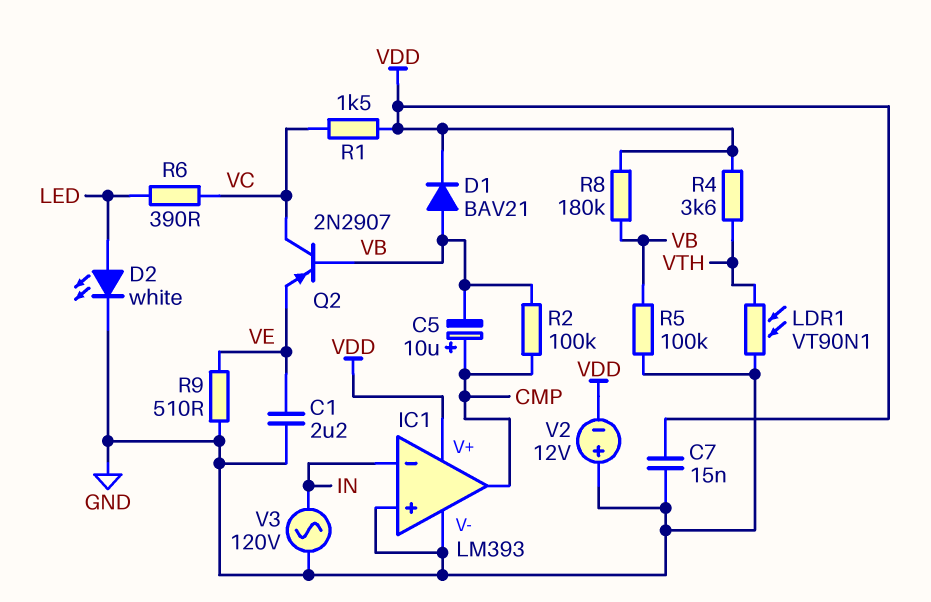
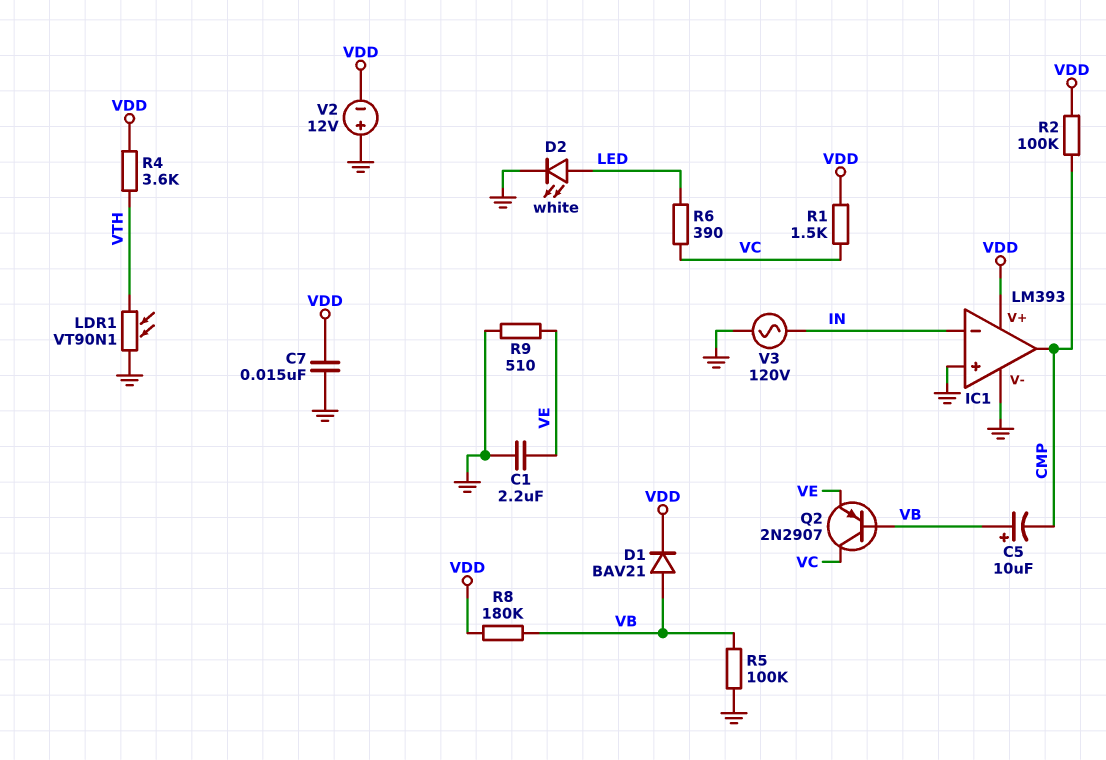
C5: 10uF (plus CMP, minus VB) -> 10uF (plus VB, minus CMP)
R2: 100k (CMP, VB) -> 100k (CMP, VDD)

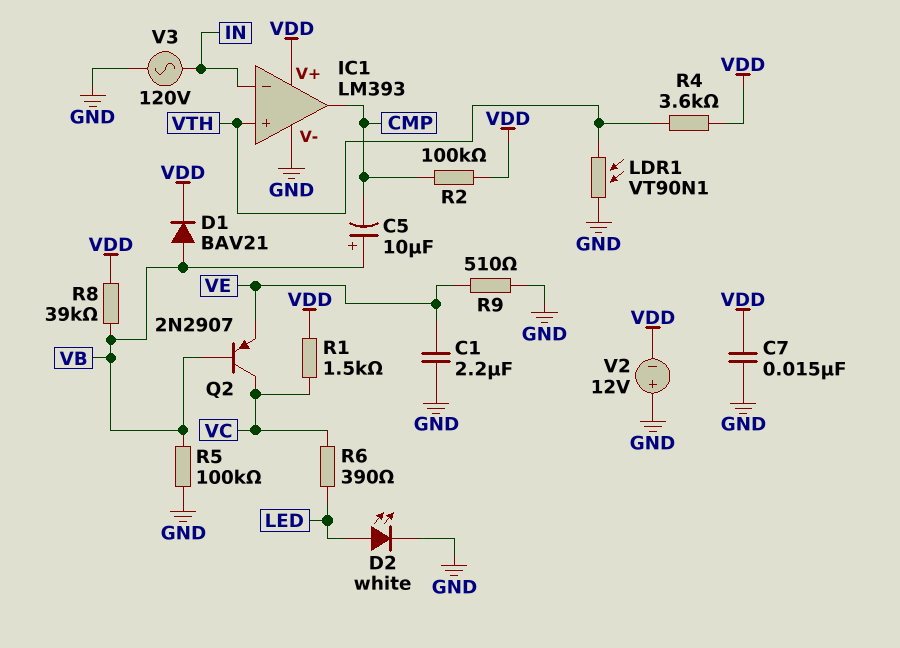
IC1 pin in+: GND -> VTH
R8: 180k (VB, VDD) -> 39k (VB, VDD)

